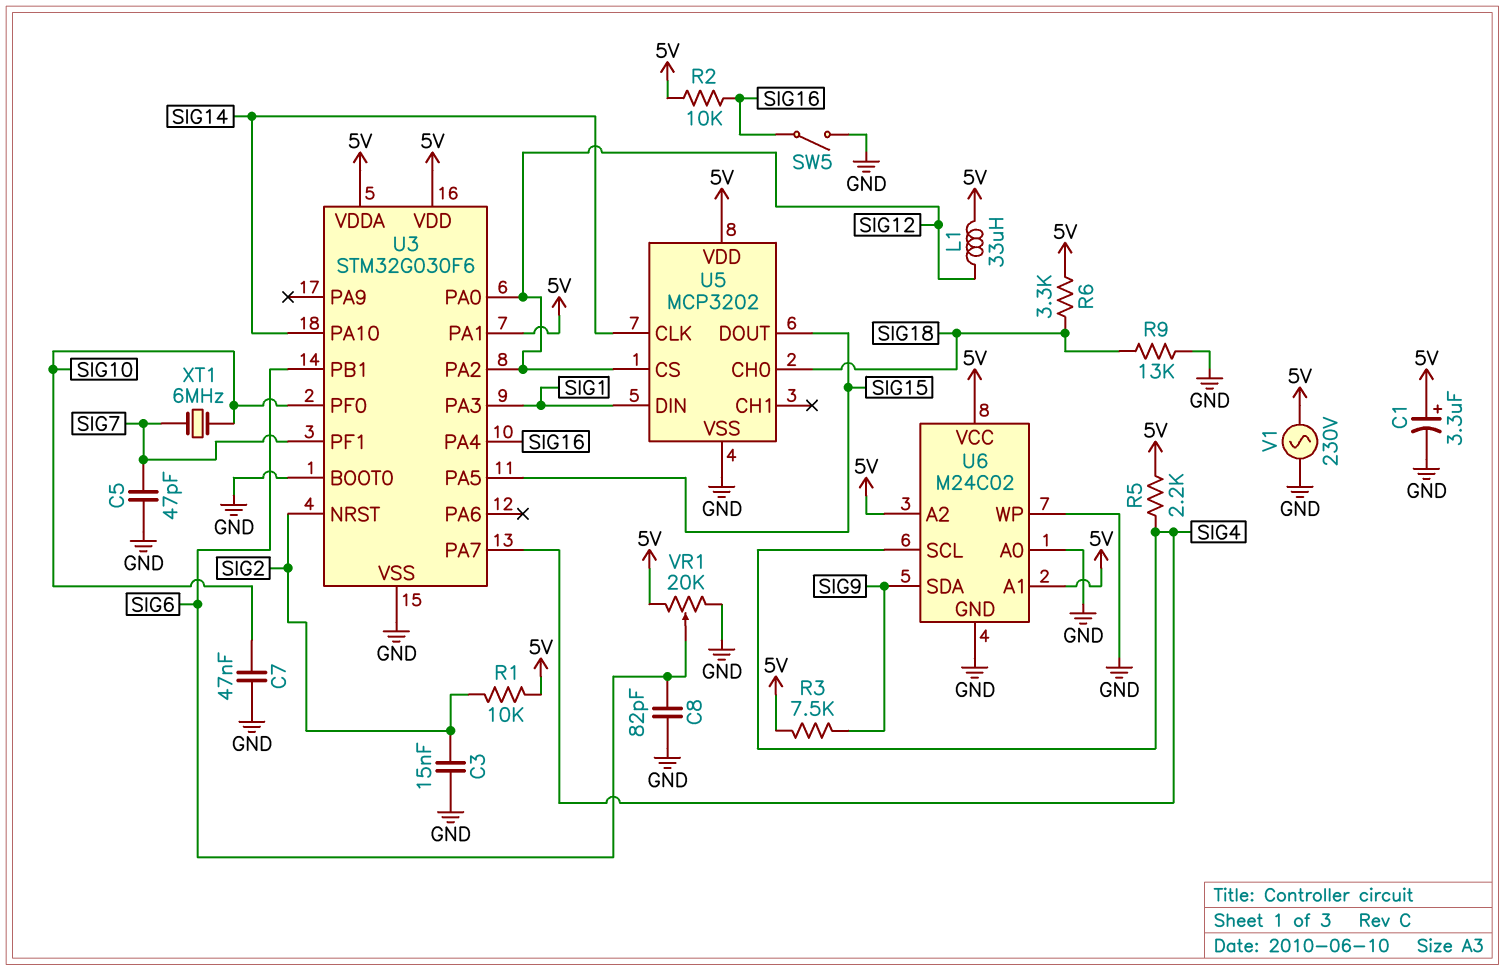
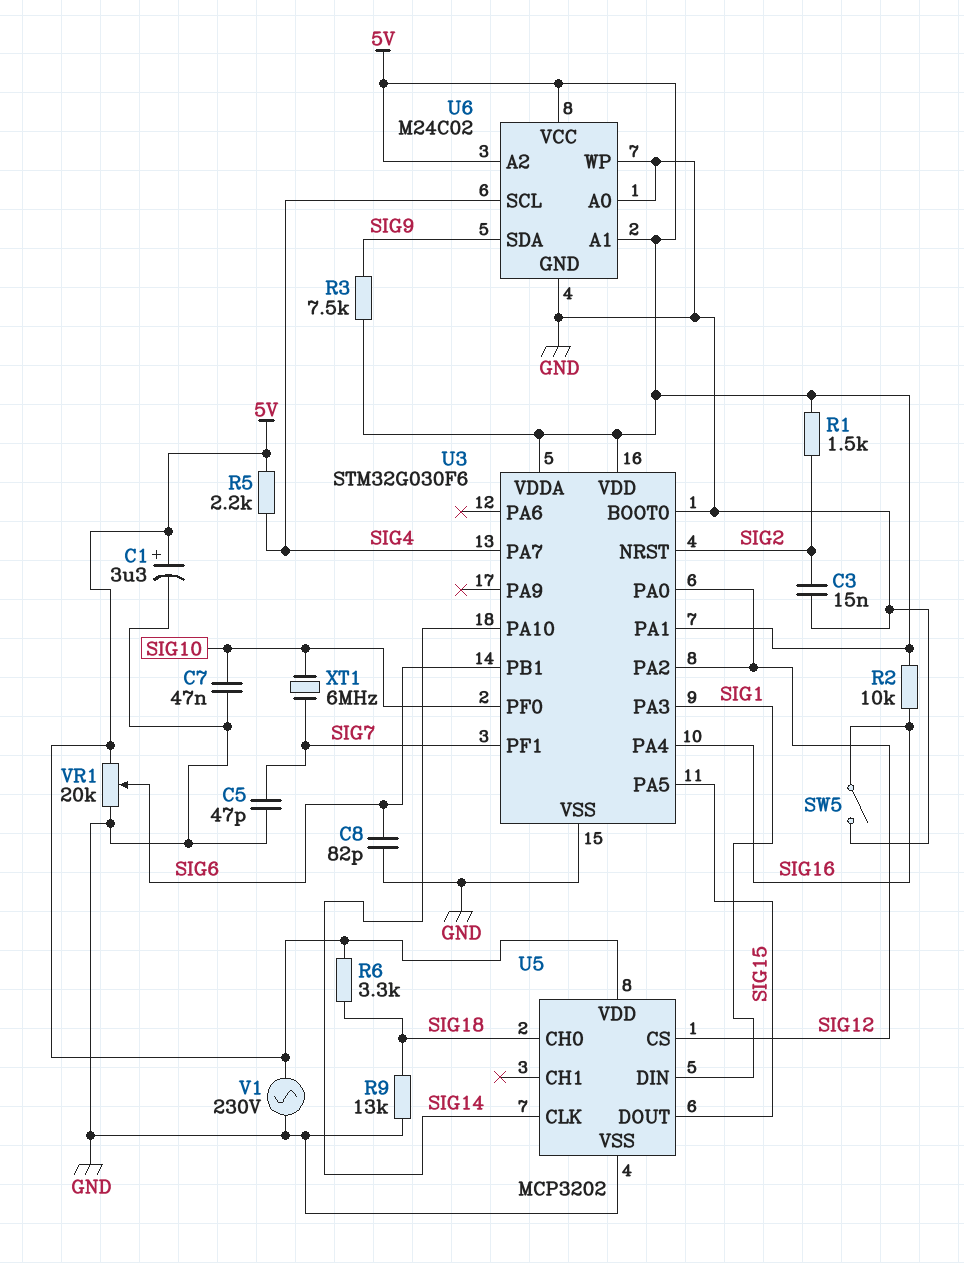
L1: 33uH (5V, SIG12) -> none
R1: 10k (5V, SIG2) -> 1.5k (5V, SIG2)

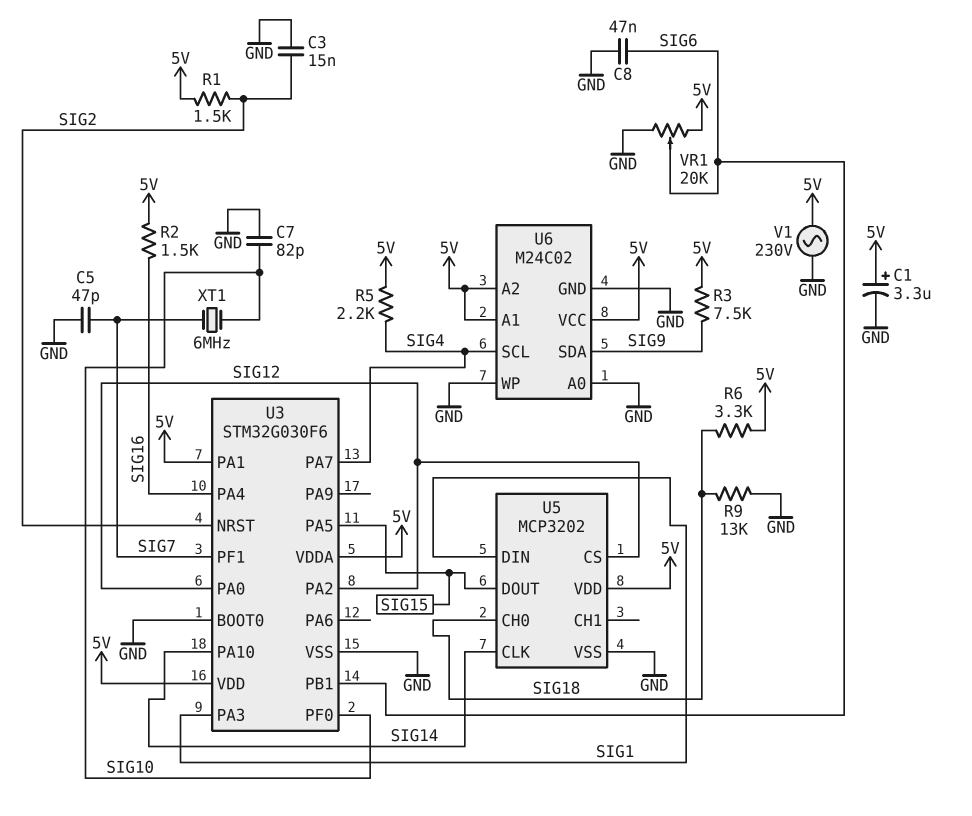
C7: 47nF (GND, SIG10) -> 82pF (GND, SIG10)
C8: 82pF (GND, SIG6) -> 47nF (GND, SIG6)
R2: 10k (5V, SIG16) -> 1.5k (5V, SIG16)
SW5: switch (GND, SIG16) -> none

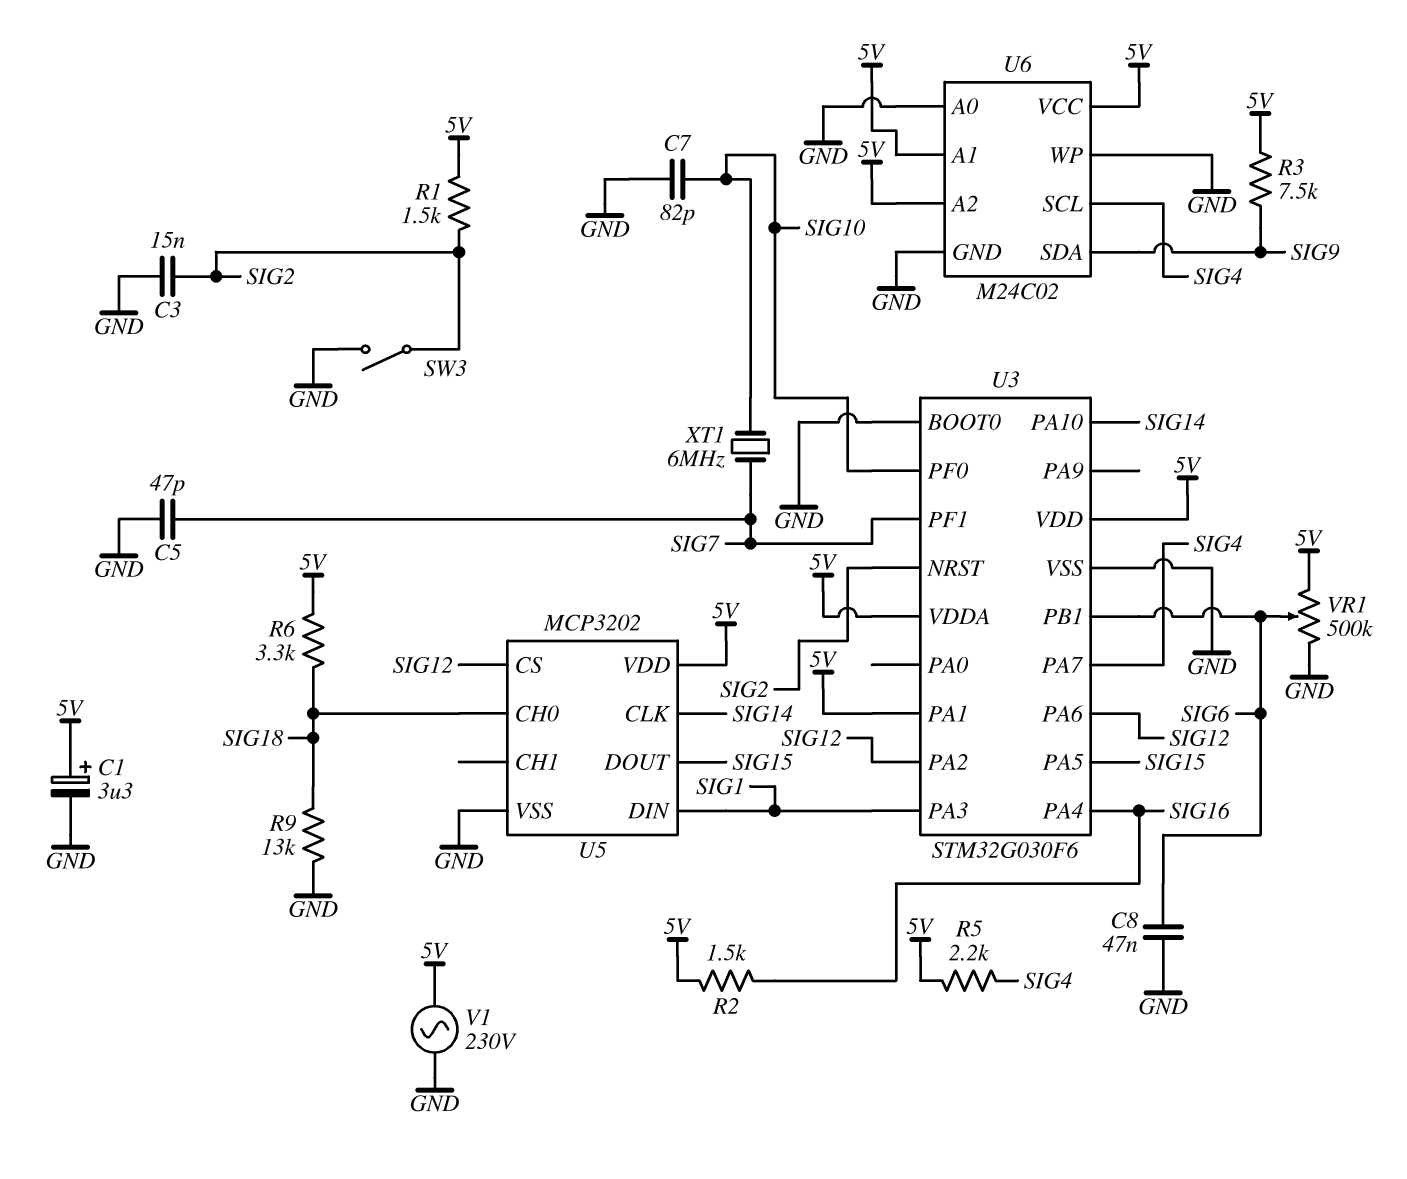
SW3: none -> switch (GND, SIG2)
U3 pin PA0: SIG12 -> none
U3 pin PA6: none -> SIG12
VR1: 20k (5V, GND, wiper SIG6) -> 500k (5V, GND, wiper SIG6)

